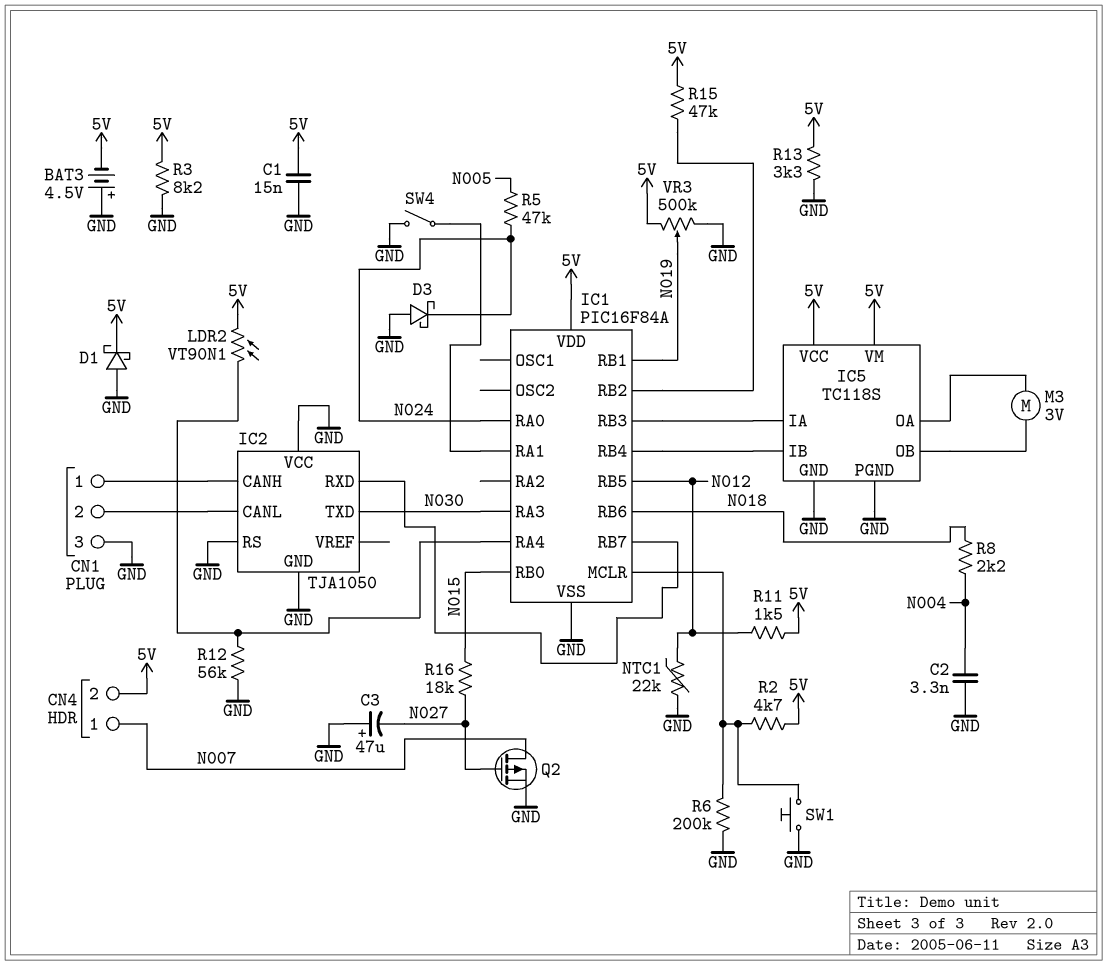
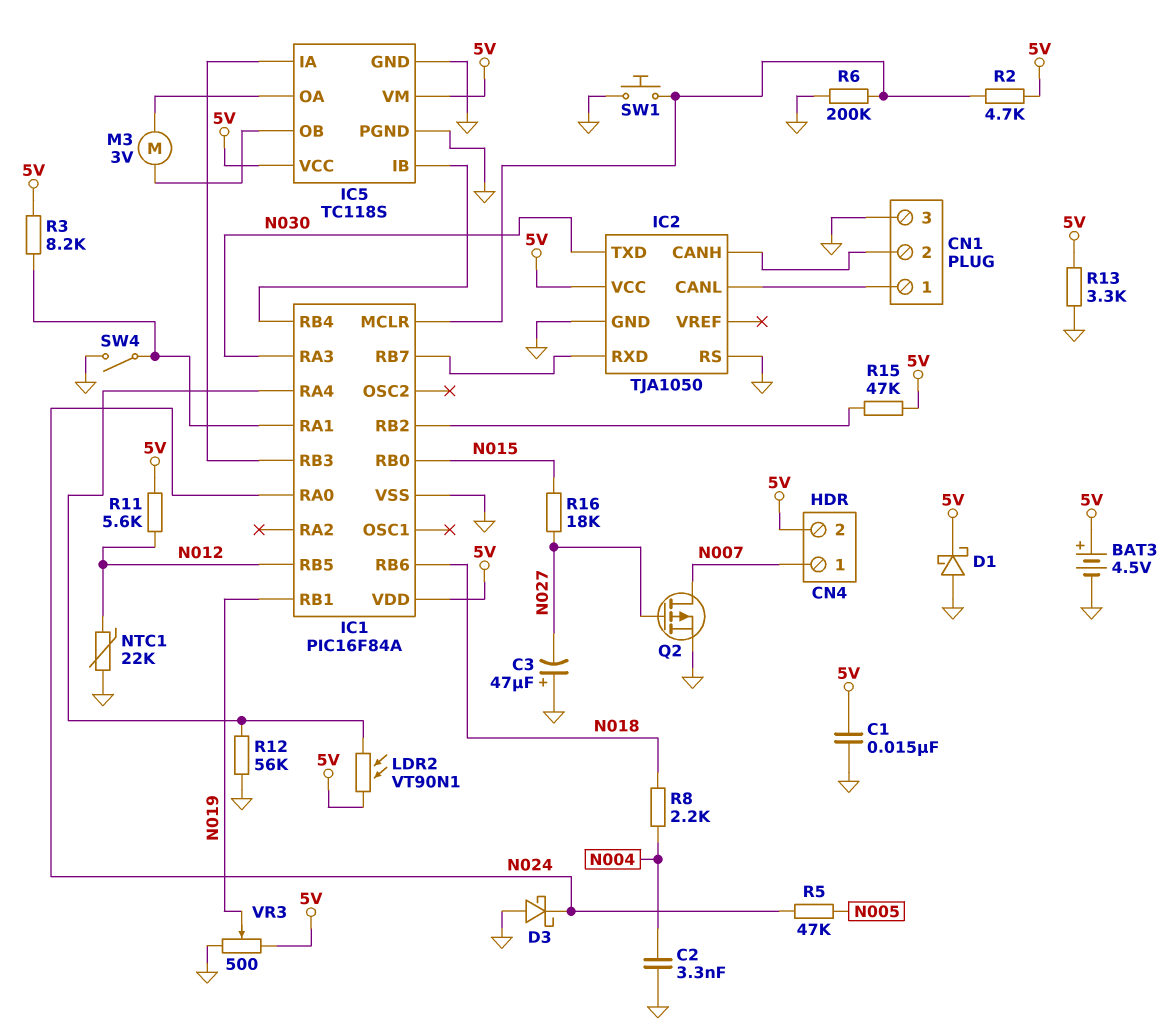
BAT3: 4.5V (plus GND, minus 5V) -> 4.5V (plus 5V, minus GND)
IC2 pin CANH: CN1/1 -> CN1/2
IC2 pin CANL: CN1/2 -> CN1/1
IC2 pin VCC: GND -> 5V
R3: 8.2k (5V, GND) -> 8.2k (5V, IC1/RA1)
R11: 1.5k (5V, N012) -> 5.6k (5V, N012)
VR3: 500k (5V, GND, wiper N019) -> 500 (5V, GND, wiper N019)

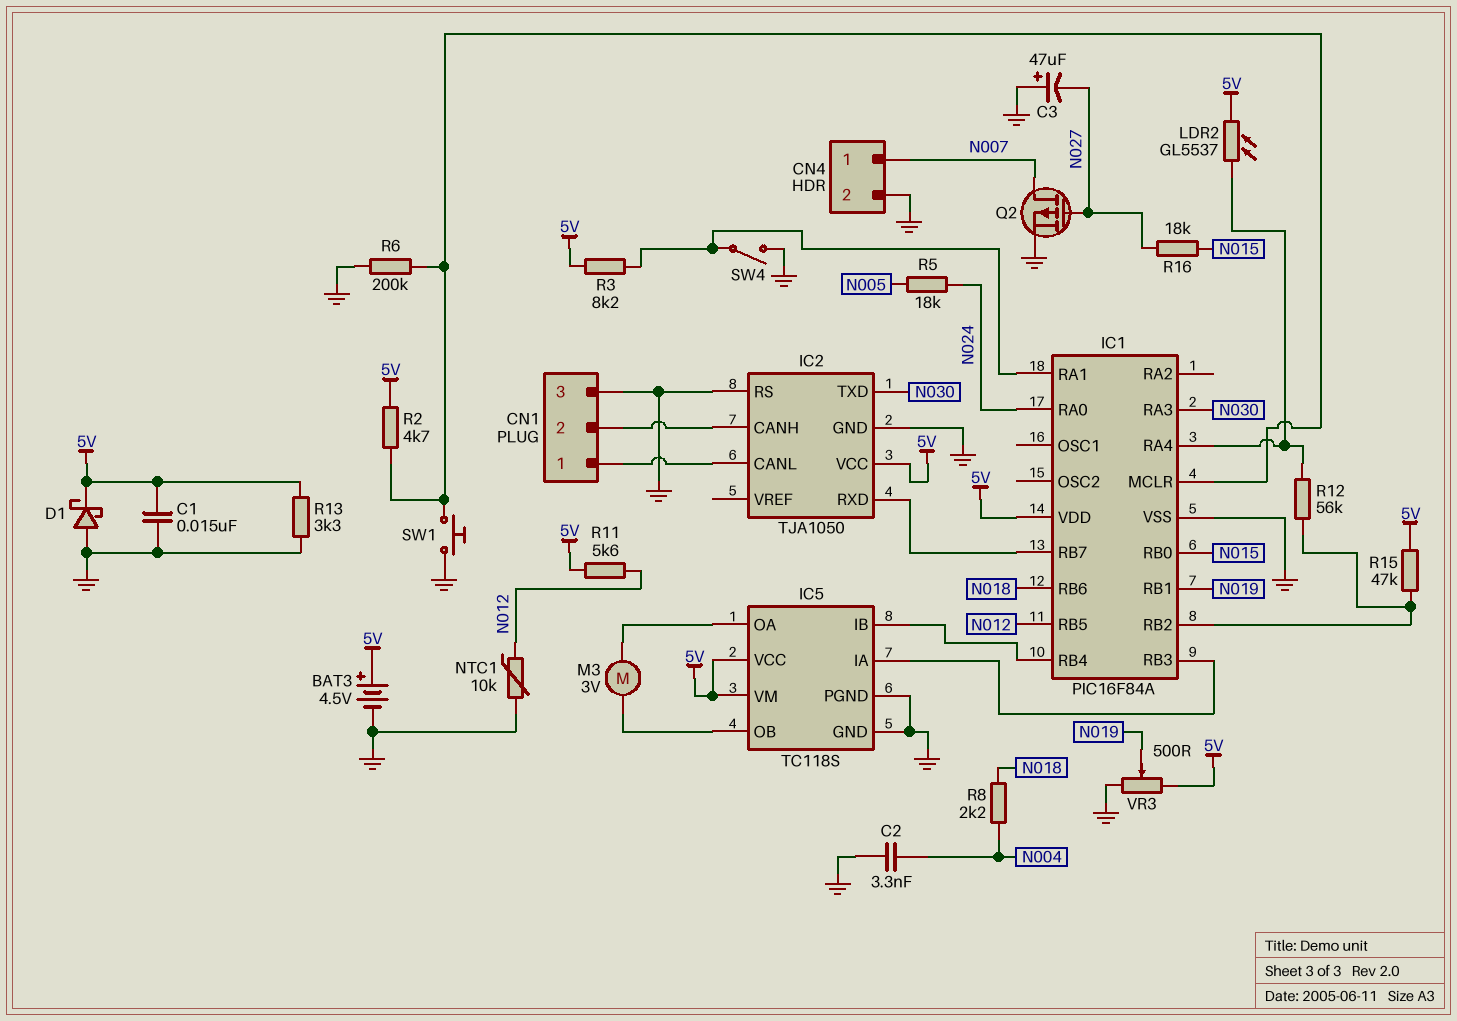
CN4 pin 2: 5V -> GND
D3: schottky (A GND, K N024) -> none
LDR2: VT90N1 (5V, IC1/RA4) -> GL5537 (5V, IC1/RA4)
NTC1: 22k (GND, N012) -> 10k (GND, N012)
R5: 47k (N005, N024) -> 18k (N005, N024)
R12: 56k (GND, IC1/RA4) -> 56k (IC1/RA4, IC1/RB2)

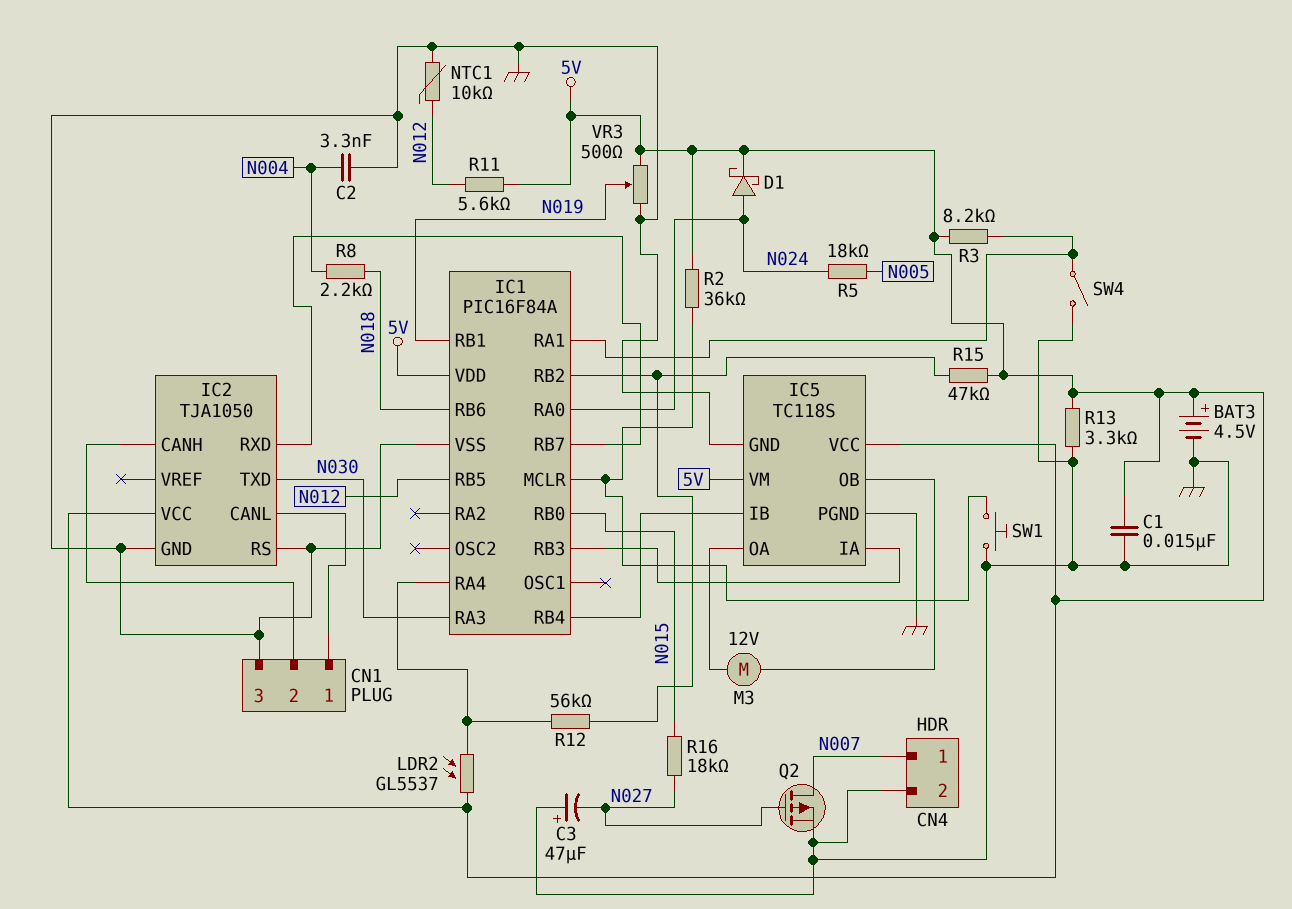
D1: schottky (A GND, K 5V) -> schottky (A N024, K 5V)
M3: motor 3V (IC5/OA, IC5/OB) -> motor 12V (IC5/OA, IC5/OB)
R2: 4.7k (5V, IC1/MCLR) -> 36k (5V, IC1/MCLR)
R6: 200k (GND, IC1/MCLR) -> none

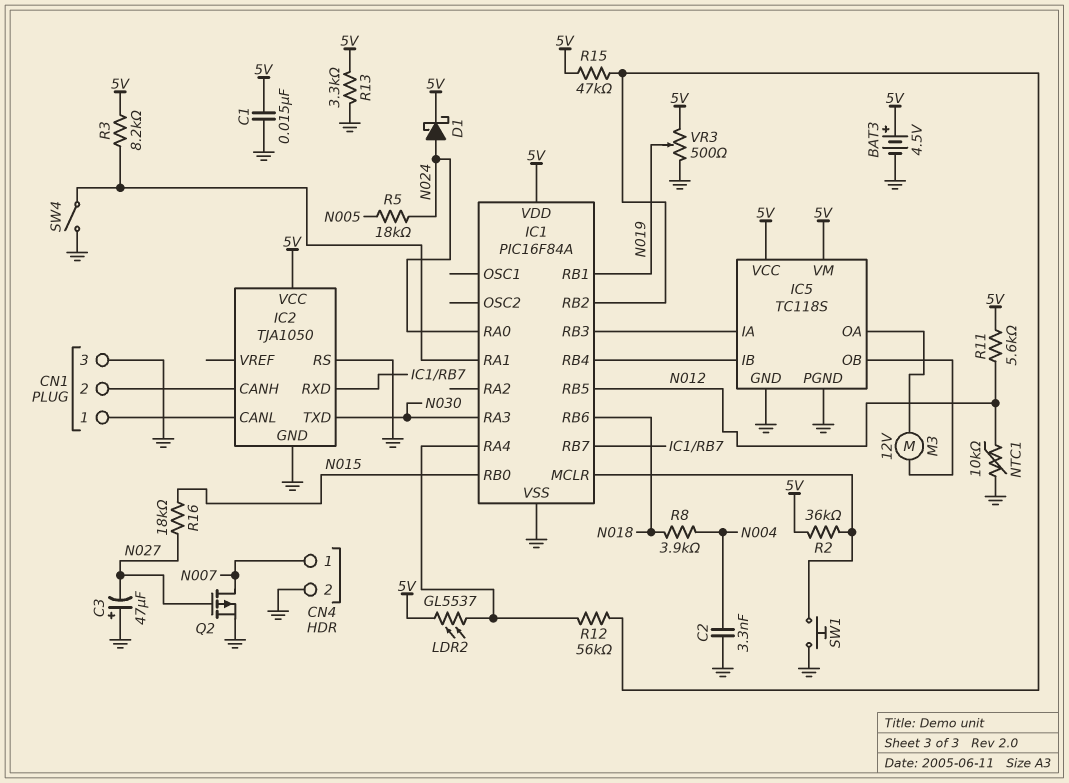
R8: 2.2k (N004, N018) -> 3.9k (N004, N018)

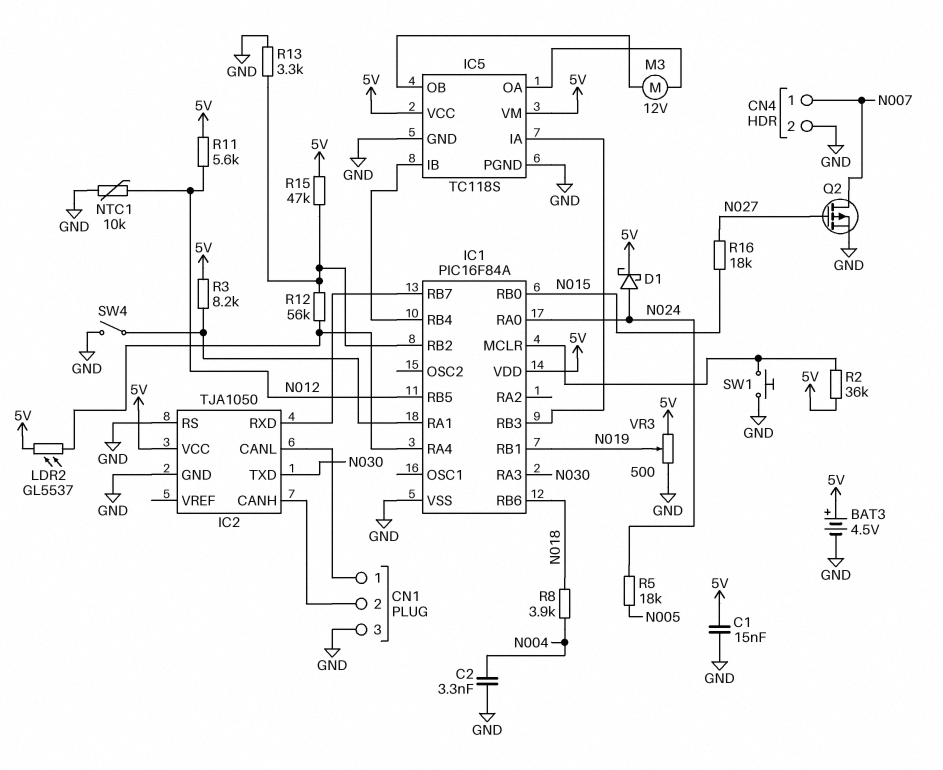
C3: 47uF (plus GND, minus N027) -> none
R13: 3.3k (5V, GND) -> 3.3k (GND, IC1/RB2)

